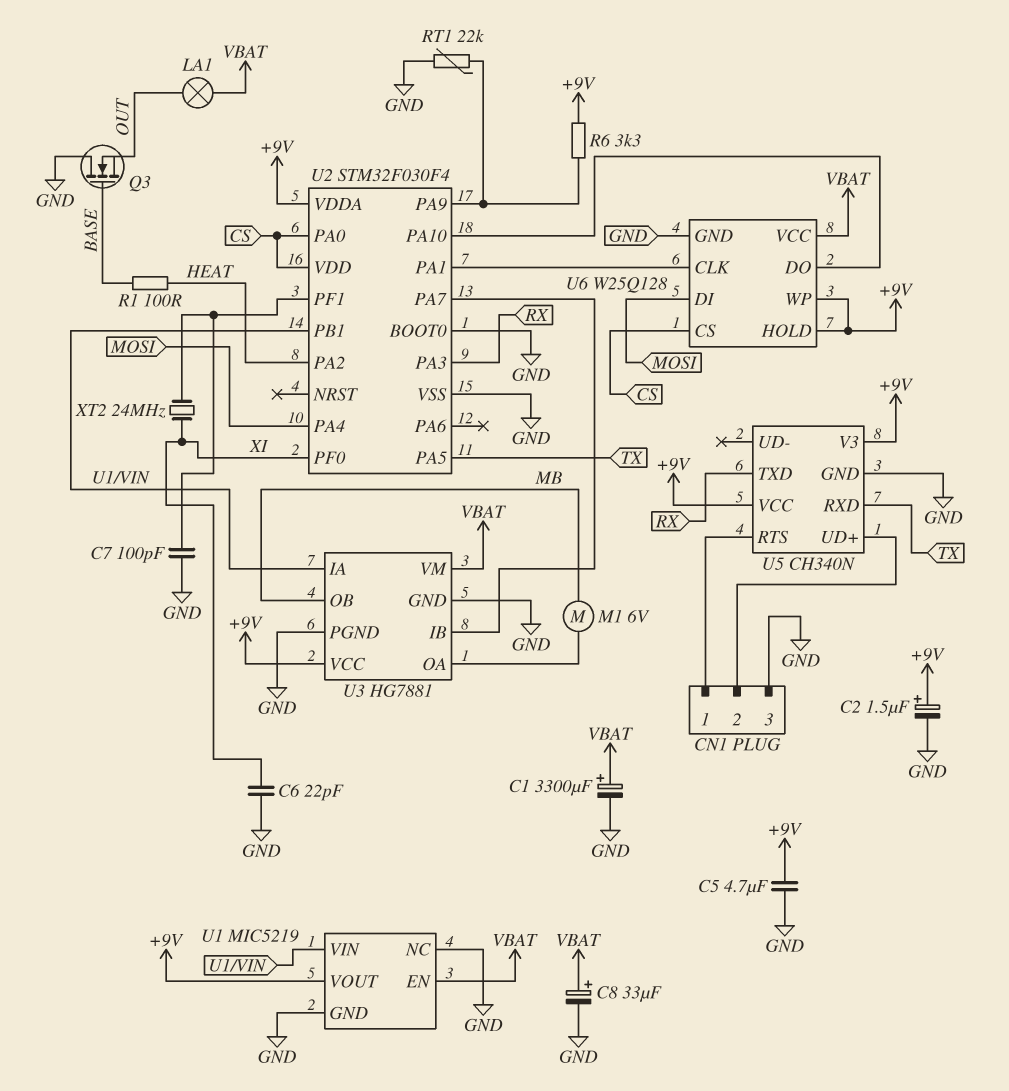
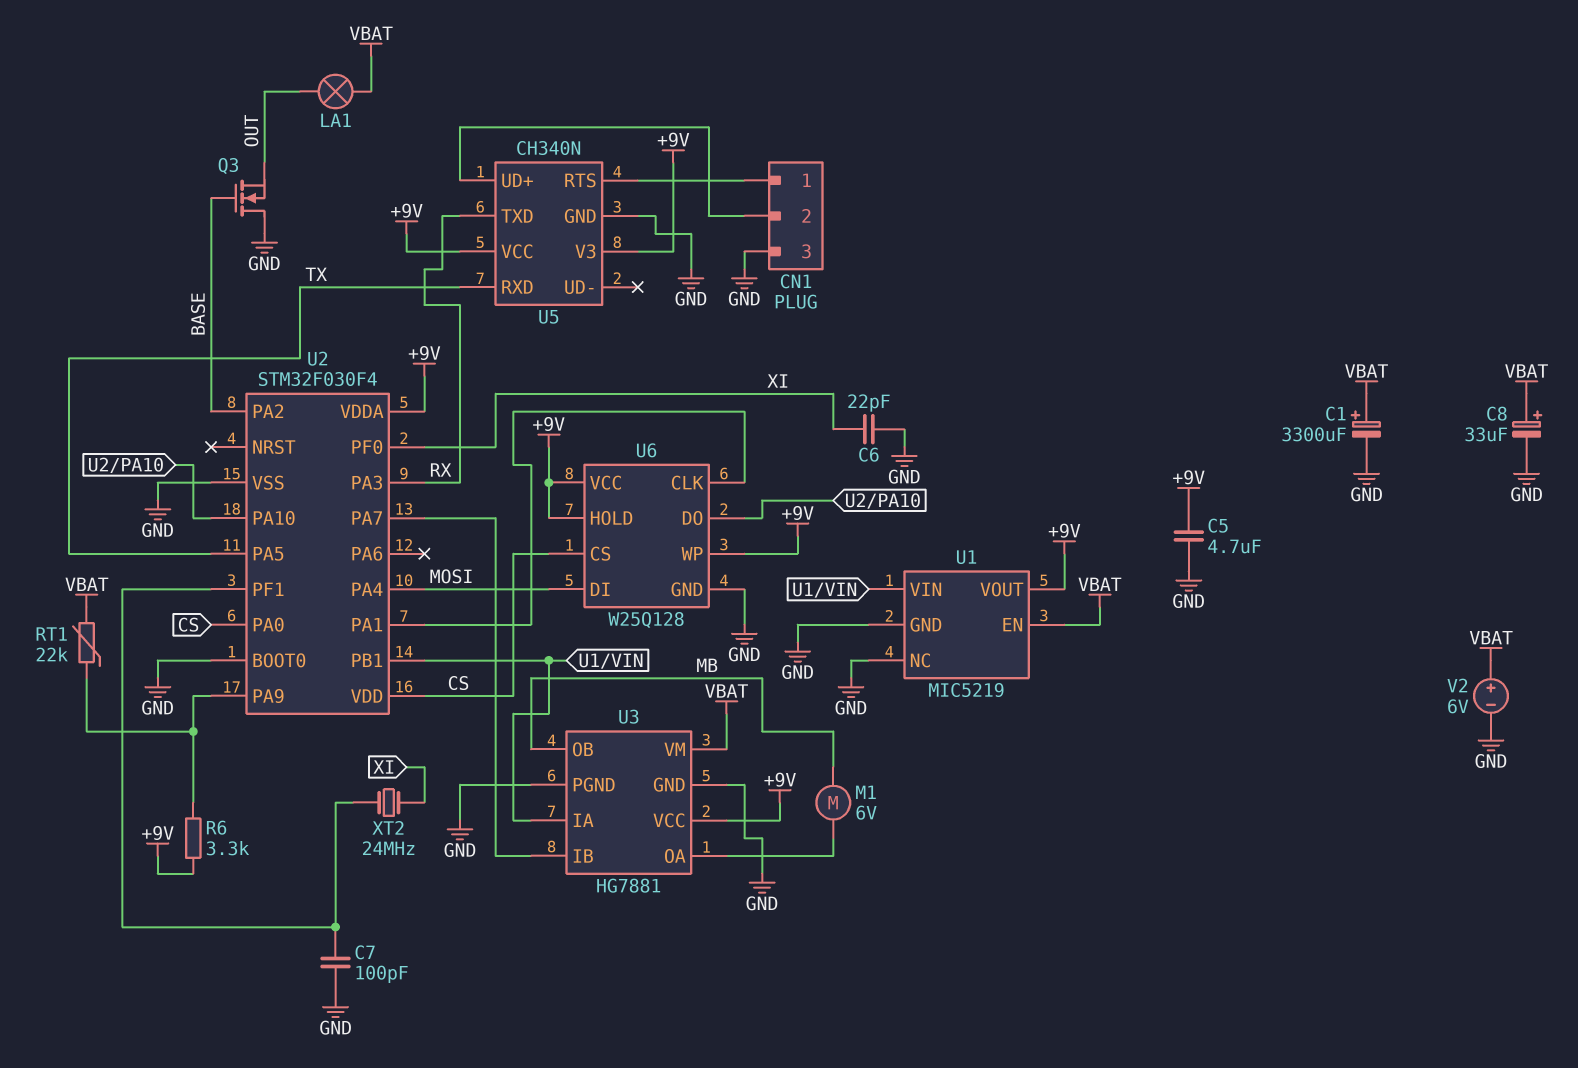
C2: 1.5uF (plus +9V, minus GND) -> none
R1: 100 (BASE, HEAT) -> none
RT1: 22k (GND, U2/PA9) -> 22k (U2/PA9, VBAT)
U2 pin PA2: HEAT -> BASE
U6 pin VCC: VBAT -> +9V
V2: none -> 6V (plus VBAT, minus GND)

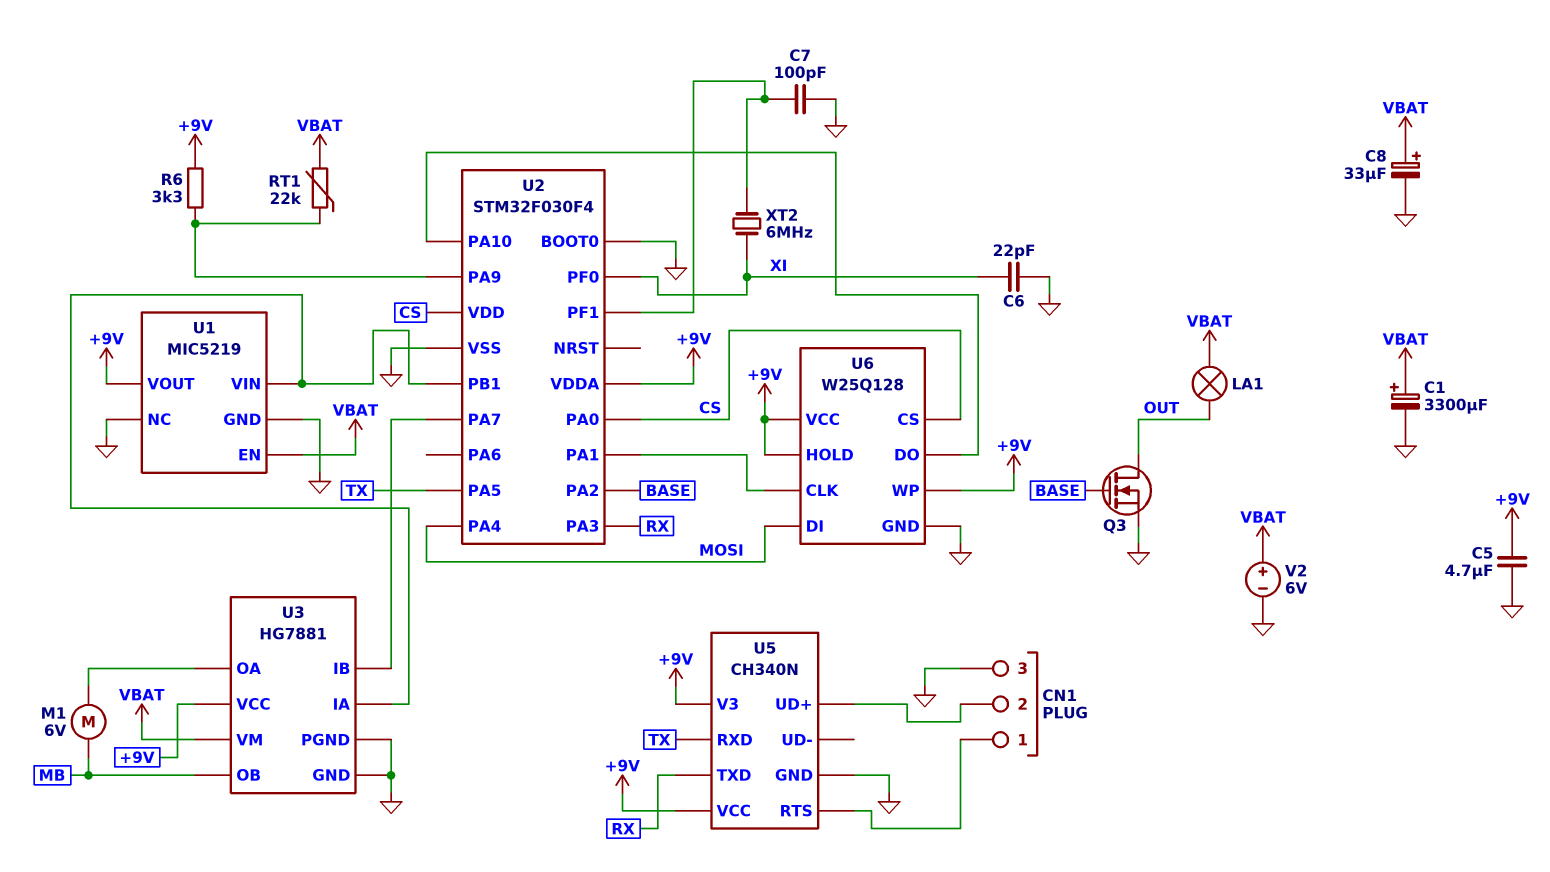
Q3: NMOS (G BASE, D GND, S OUT) -> NMOS (G BASE, D OUT, S GND)
XT2: 24MHz (U2/PF1, XI) -> 6MHz (U2/PF1, XI)

